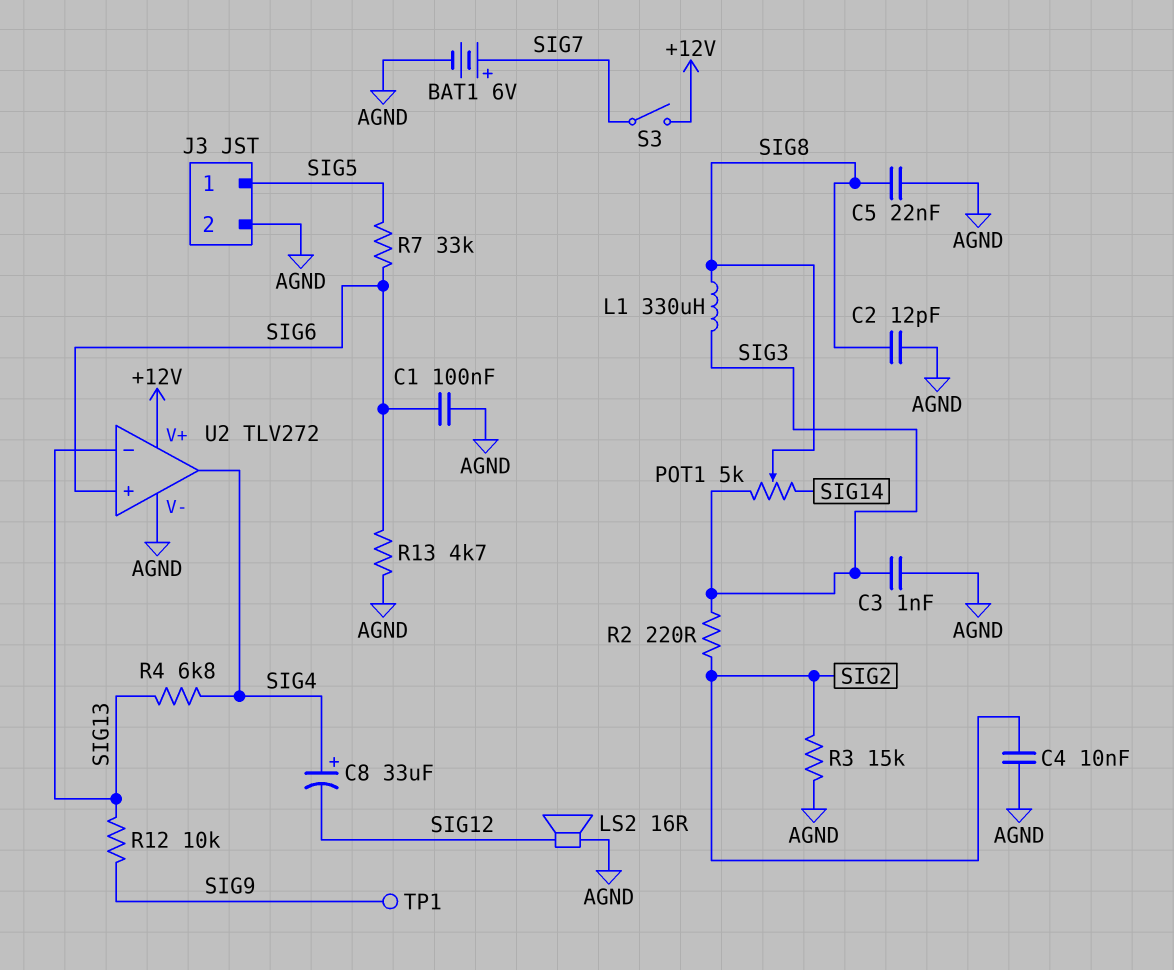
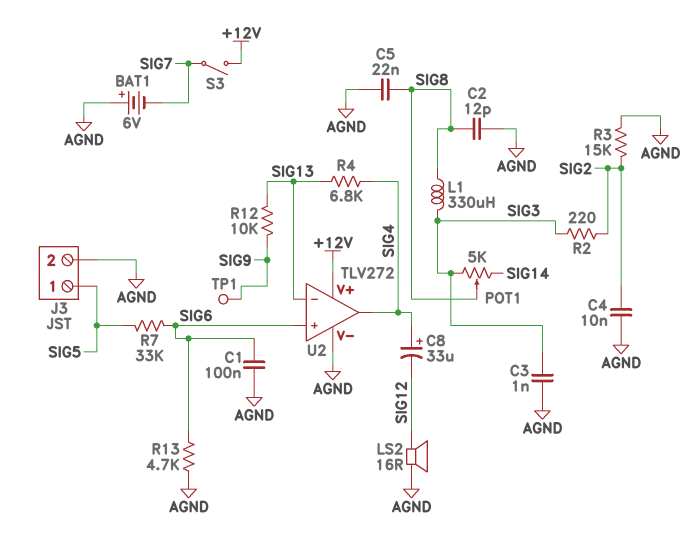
BAT1: 6V (plus SIG7, minus AGND) -> 6V (plus AGND, minus SIG7)

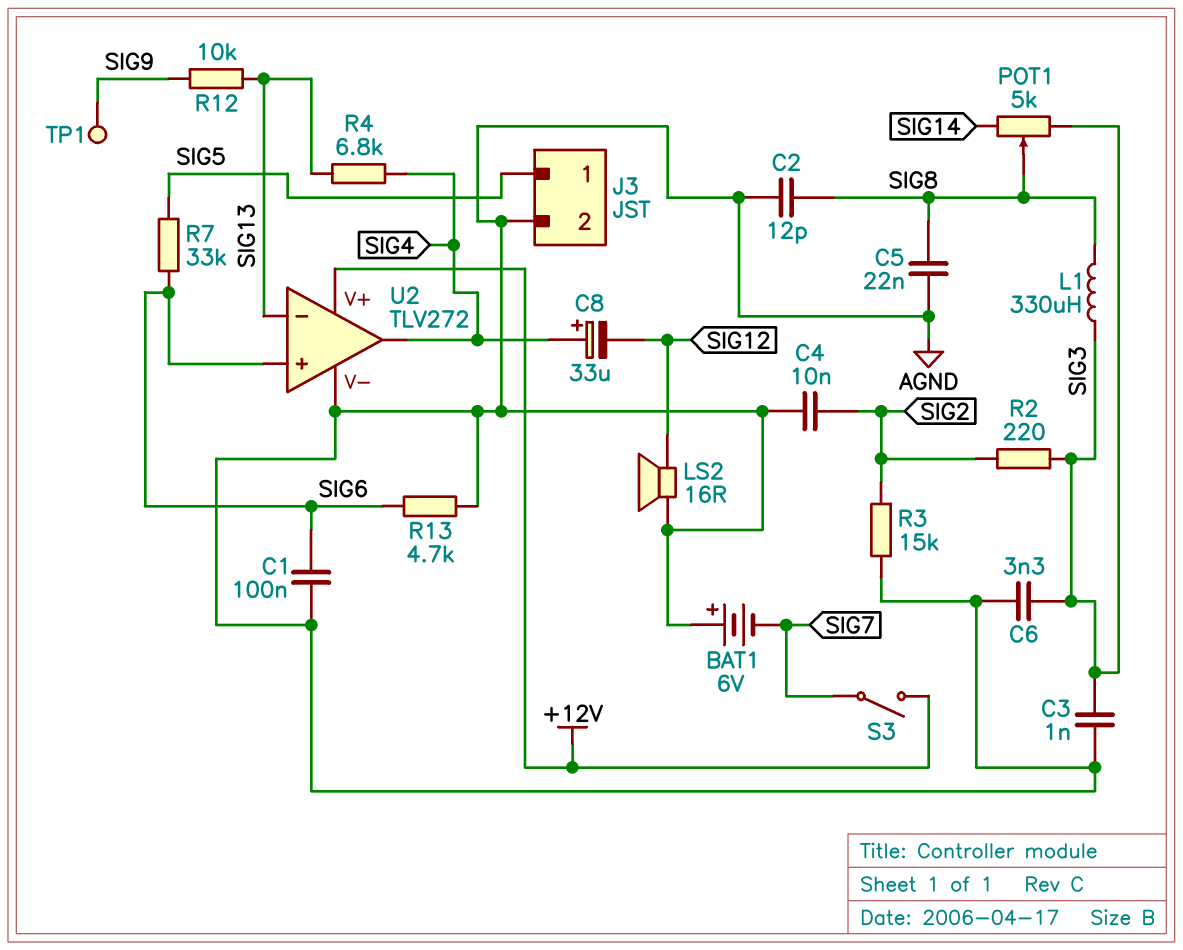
C6: none -> 3.3nF (AGND, SIG3)

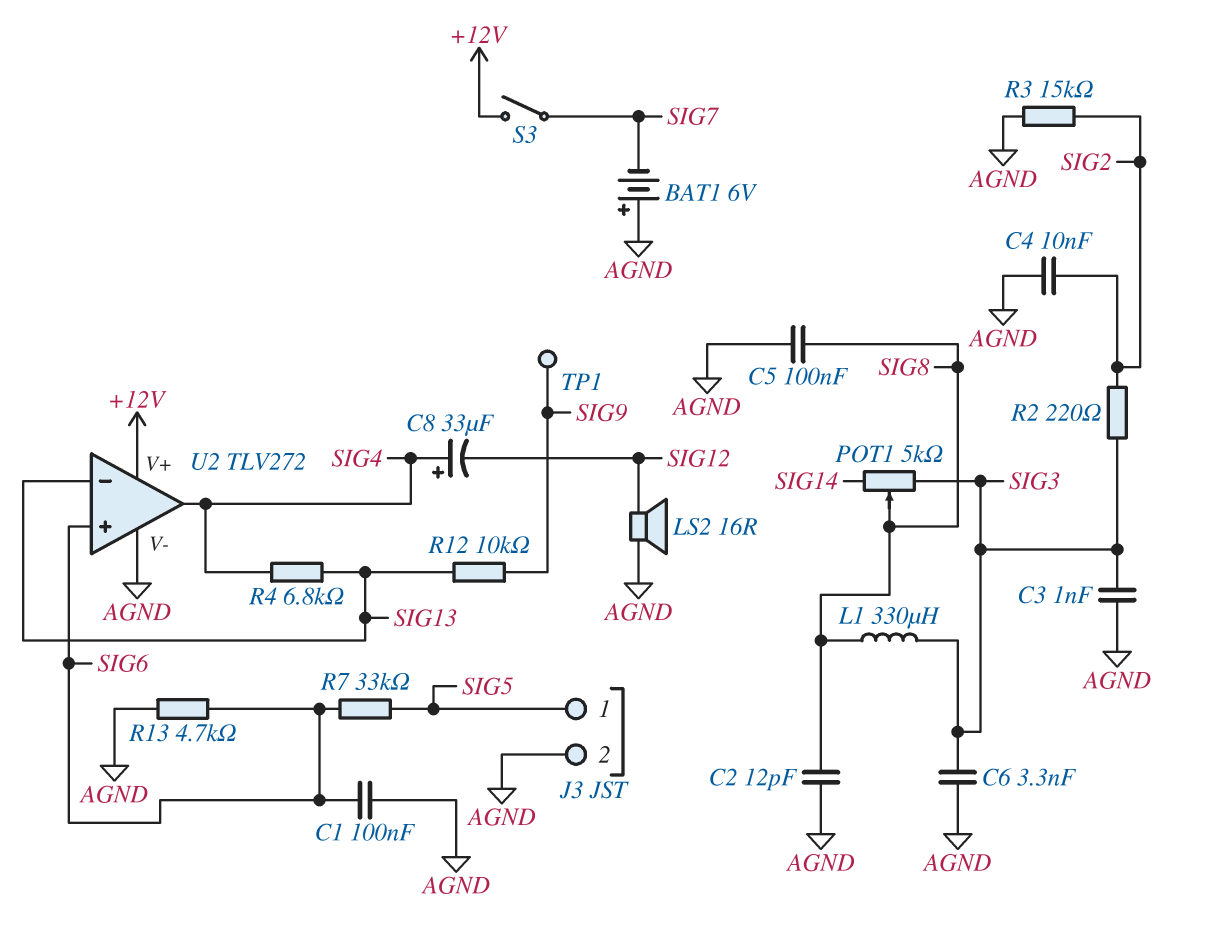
C5: 22nF (AGND, SIG8) -> 100nF (AGND, SIG8)

